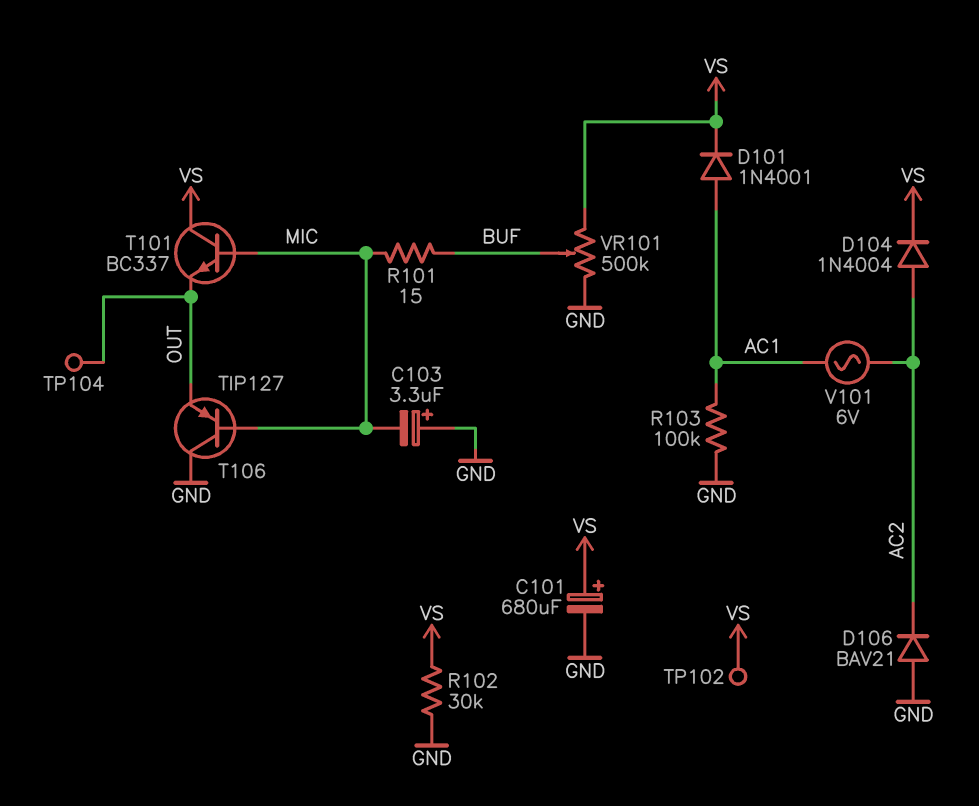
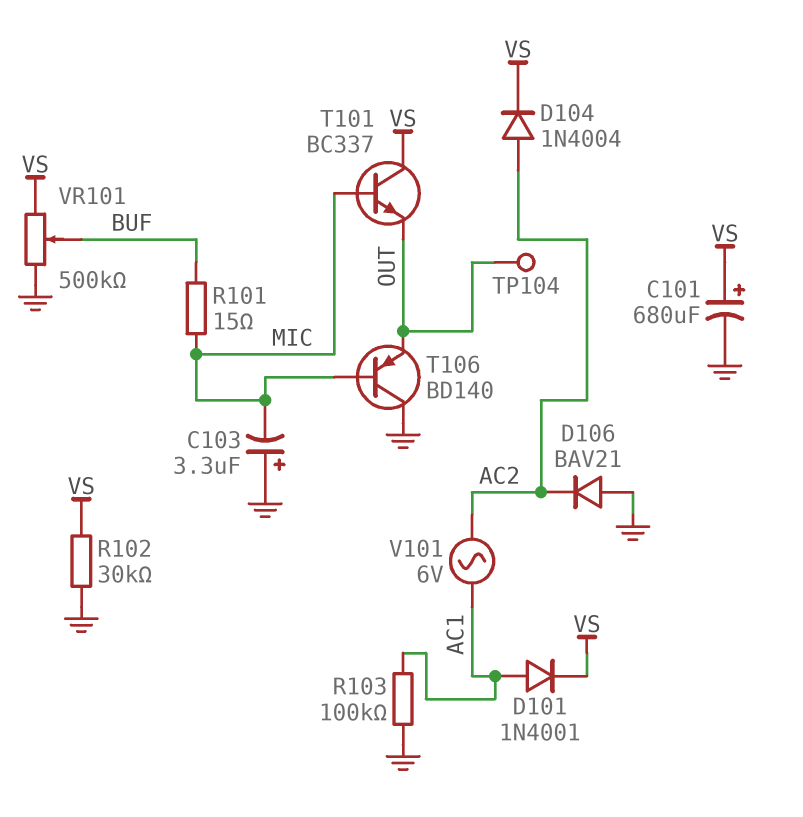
T106: PNP TIP127 (B MIC, C GND, E OUT) -> PNP BD140 (B MIC, C GND, E OUT)
TP102: test point (VS) -> none

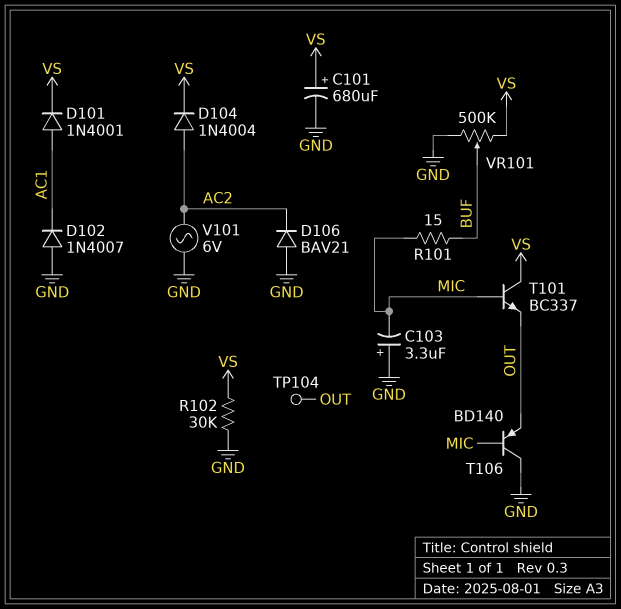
D102: none -> diode 1N4007 (A GND, K AC1)
R103: 100k (AC1, GND) -> none
V101: AC 6V (AC1, AC2) -> AC 6V (AC2, GND)

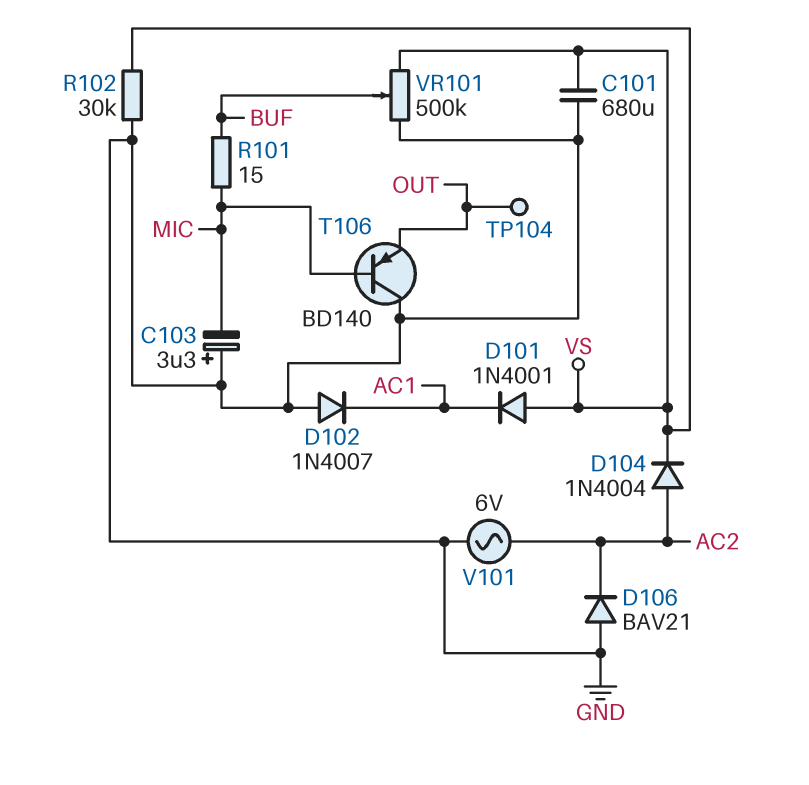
C101: 680uF (plus VS, minus GND) -> 680uF (GND, VS)
D101: diode 1N4001 (A AC1, K VS) -> diode 1N4001 (A VS, K AC1)
T101: NPN BC337 (B MIC, C VS, E OUT) -> none

